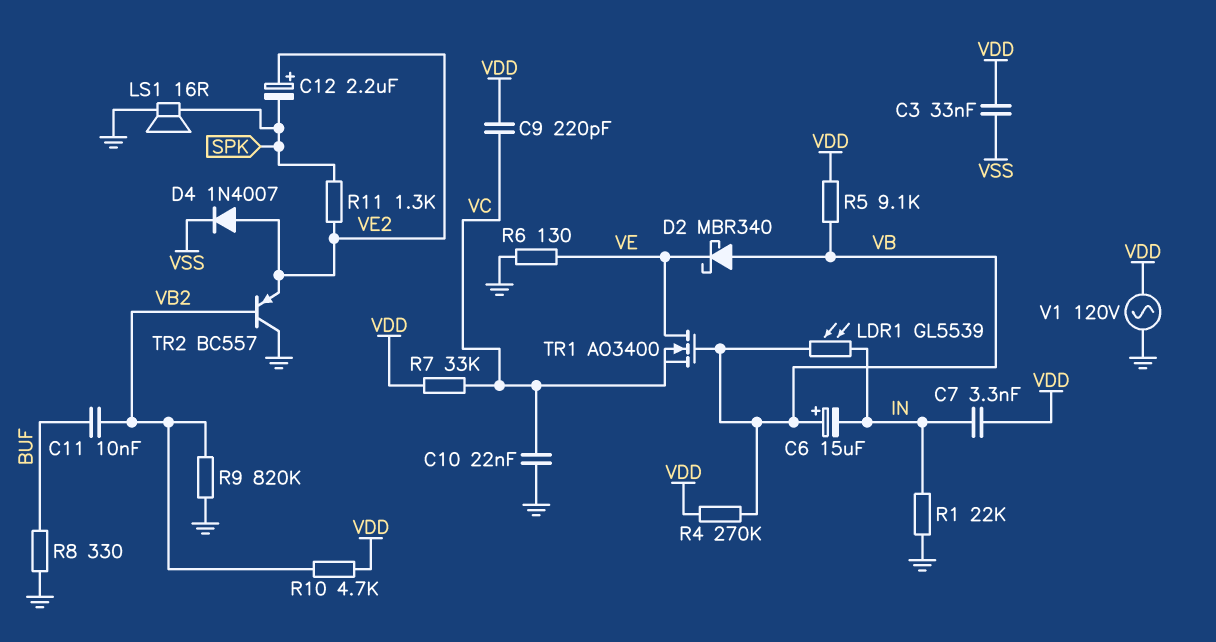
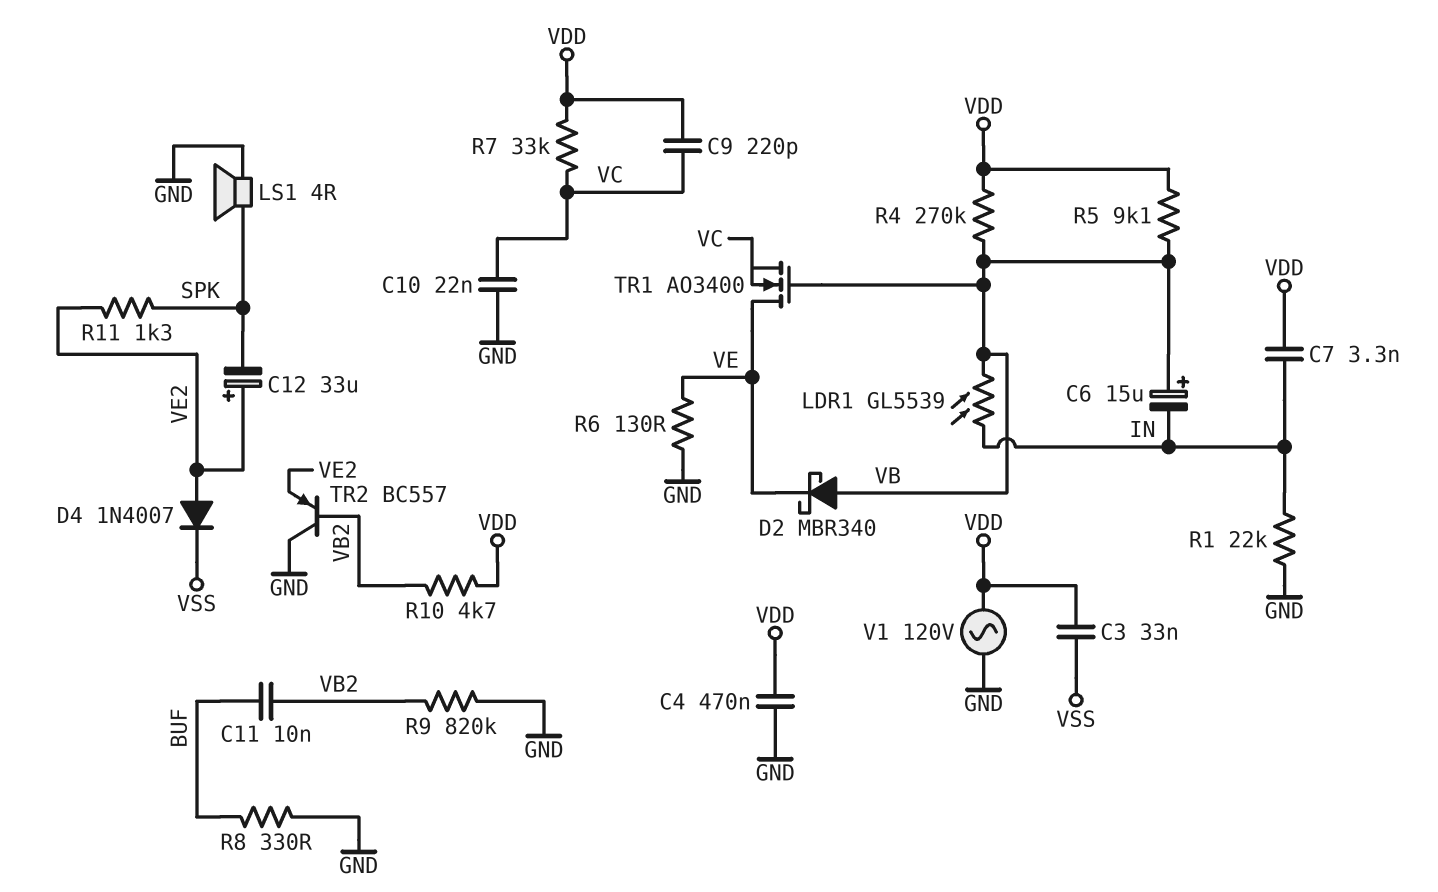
C4: none -> 470nF (GND, VDD)
C12: 2.2uF (plus VE2, minus SPK) -> 33uF (plus VE2, minus SPK)
LS1: speaker 16R (GND, SPK) -> speaker 4R (GND, SPK)

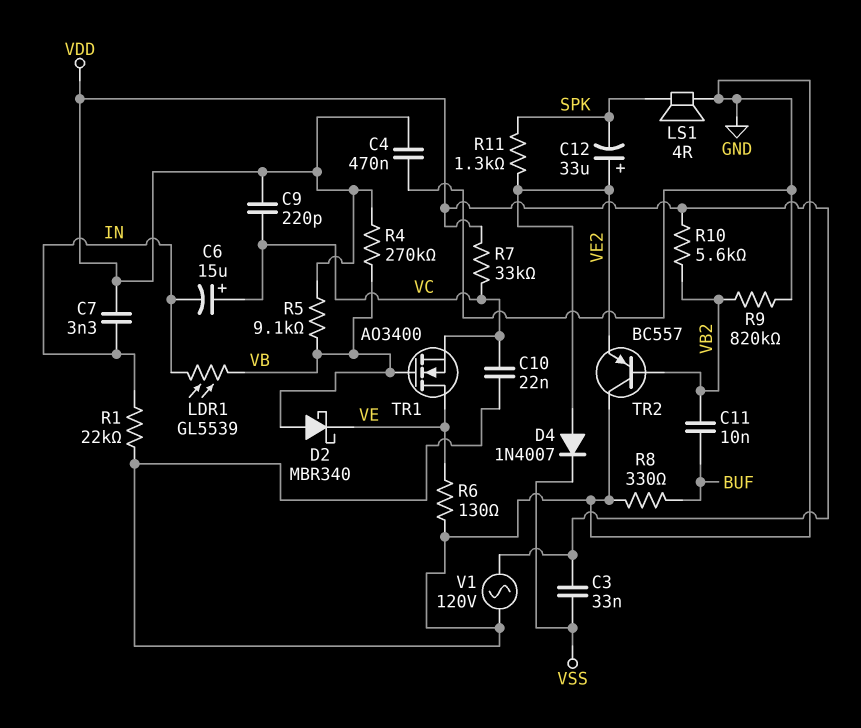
C6: 15uF (plus VB, minus IN) -> 15uF (plus VC, minus IN)
R10: 4.7k (VB2, VDD) -> 5.6k (VB2, VDD)

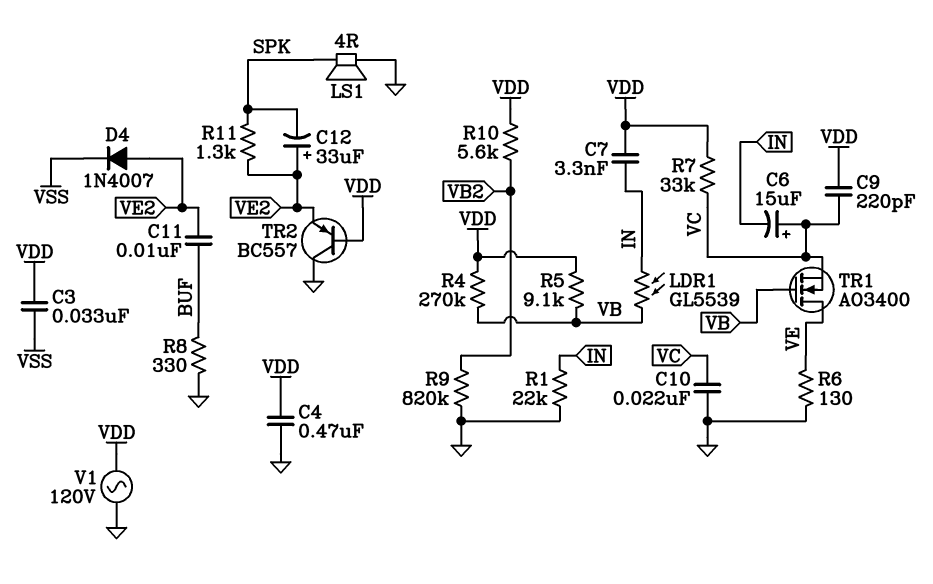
C11: 10nF (BUF, VB2) -> 10nF (BUF, VE2)
D2: schottky MBR340 (A VB, K VE) -> none
TR2: PNP BC557 (B VB2, C GND, E VE2) -> PNP BC557 (B VDD, C GND, E VE2)

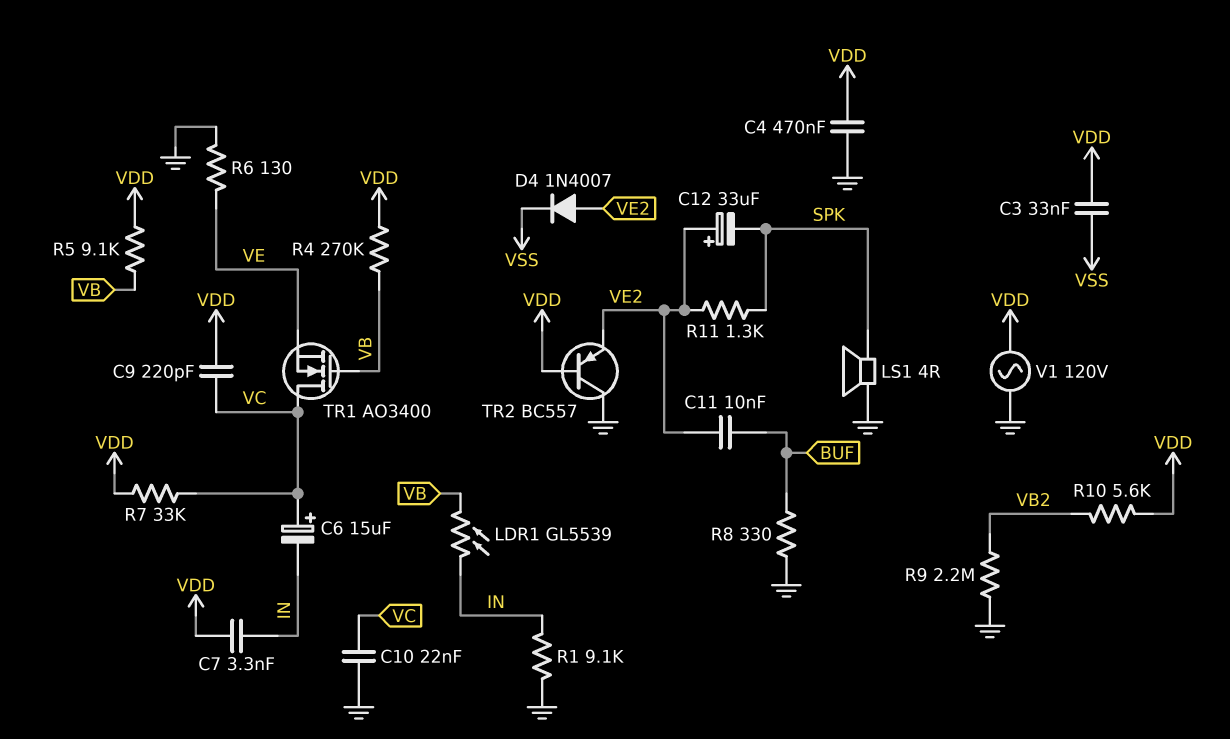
R1: 22k (GND, IN) -> 9.1k (GND, IN)
R9: 820k (GND, VB2) -> 2.2M (GND, VB2)
TR1: NMOS AO3400 (G VB, D VE, S VC) -> NMOS AO3400 (G VB, D VC, S VE)

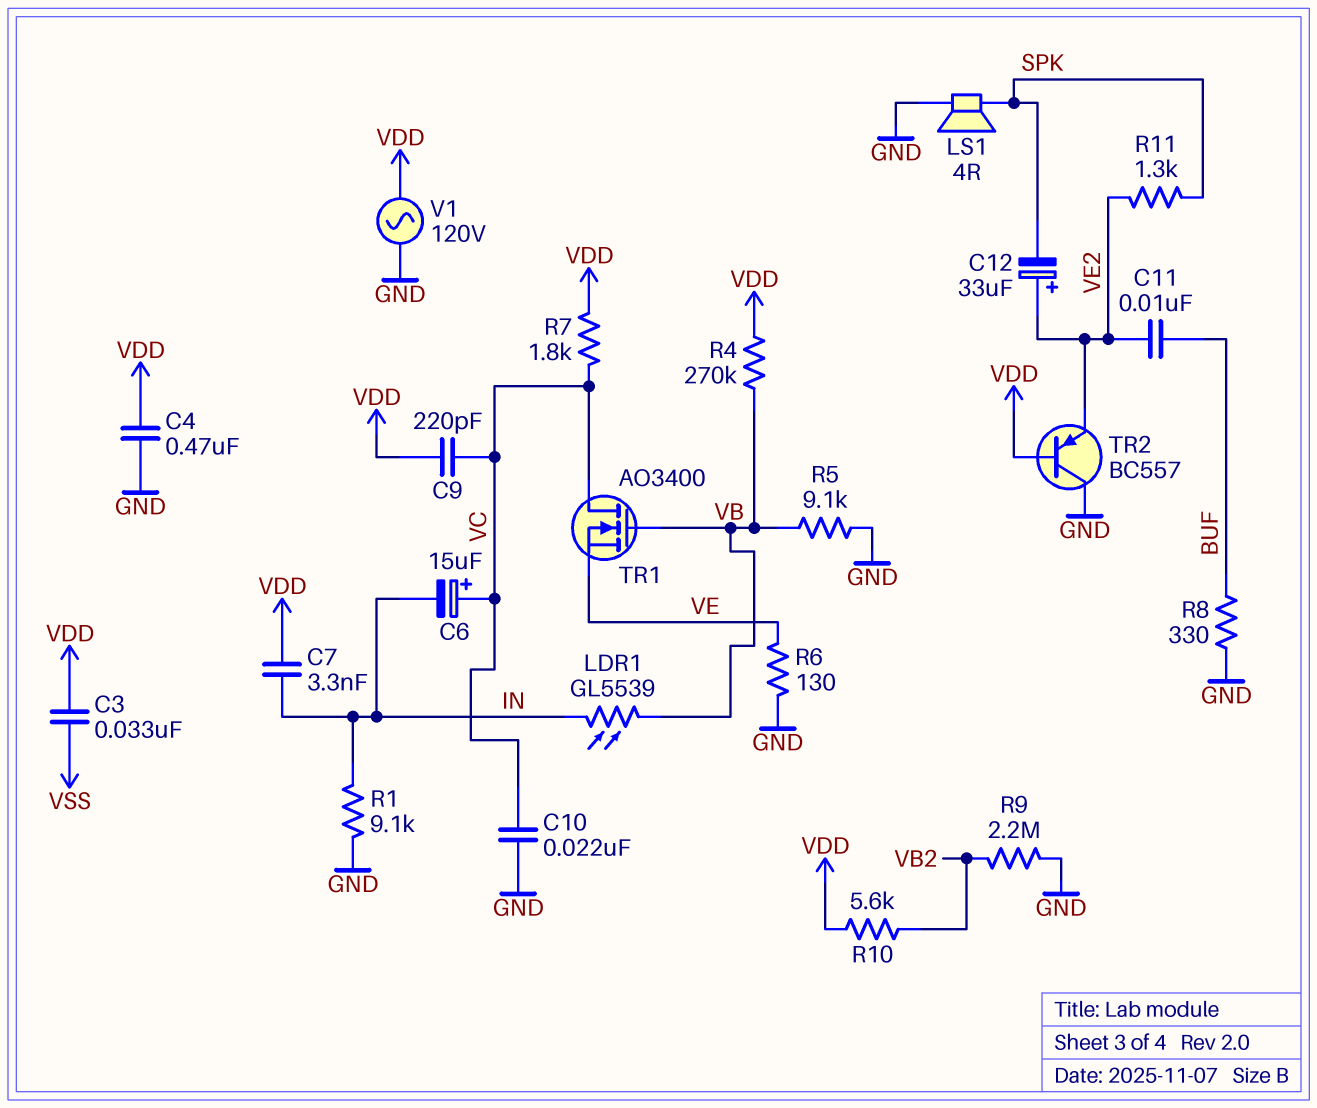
D4: diode 1N4007 (A VE2, K VSS) -> none
R5: 9.1k (VB, VDD) -> 9.1k (GND, VB)
R7: 33k (VC, VDD) -> 1.8k (VC, VDD)

